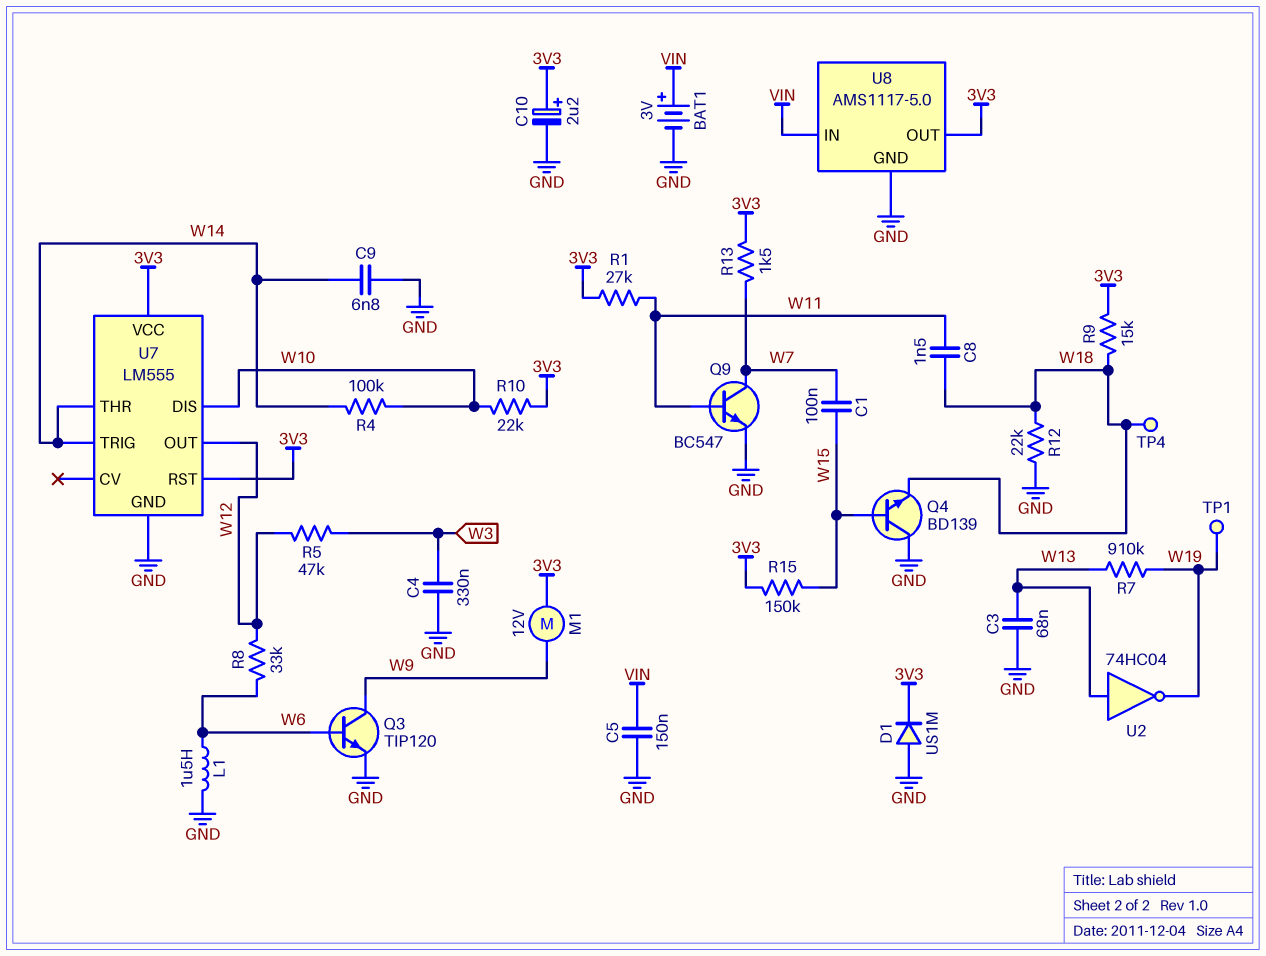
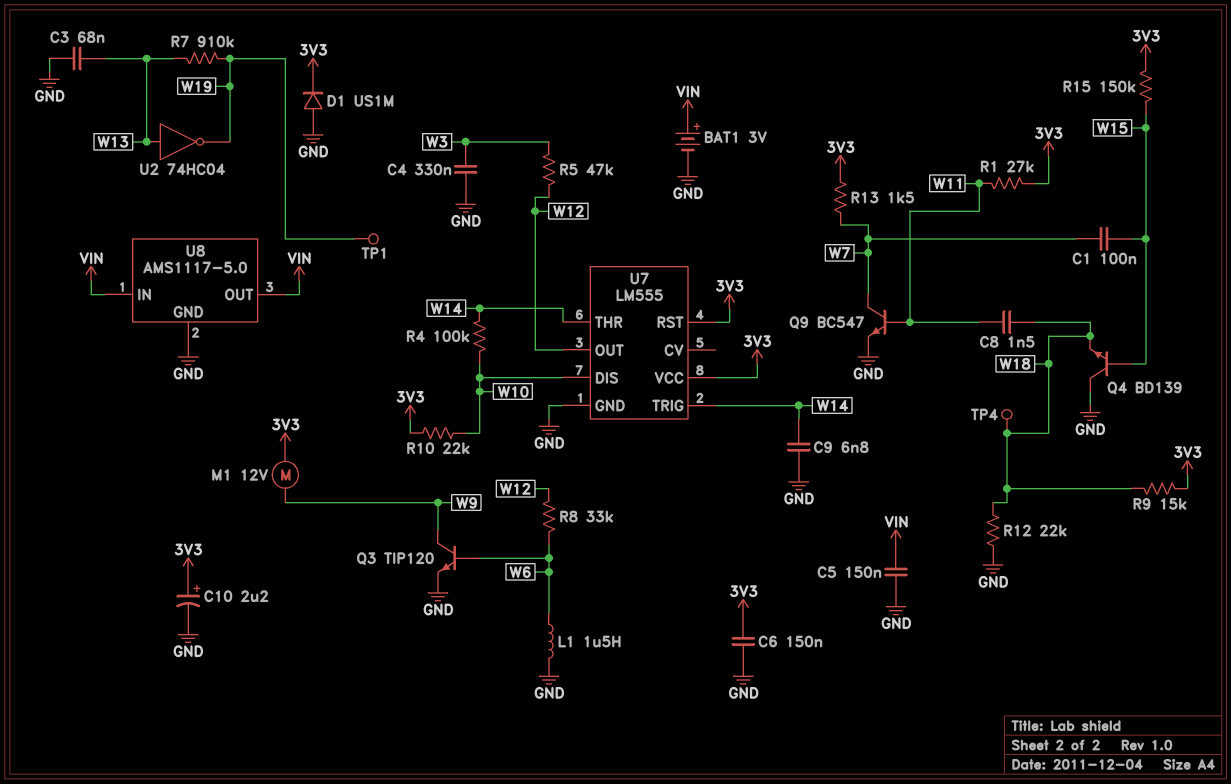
C6: none -> 150nF (3V3, GND)
U8 pin OUT: 3V3 -> VIN

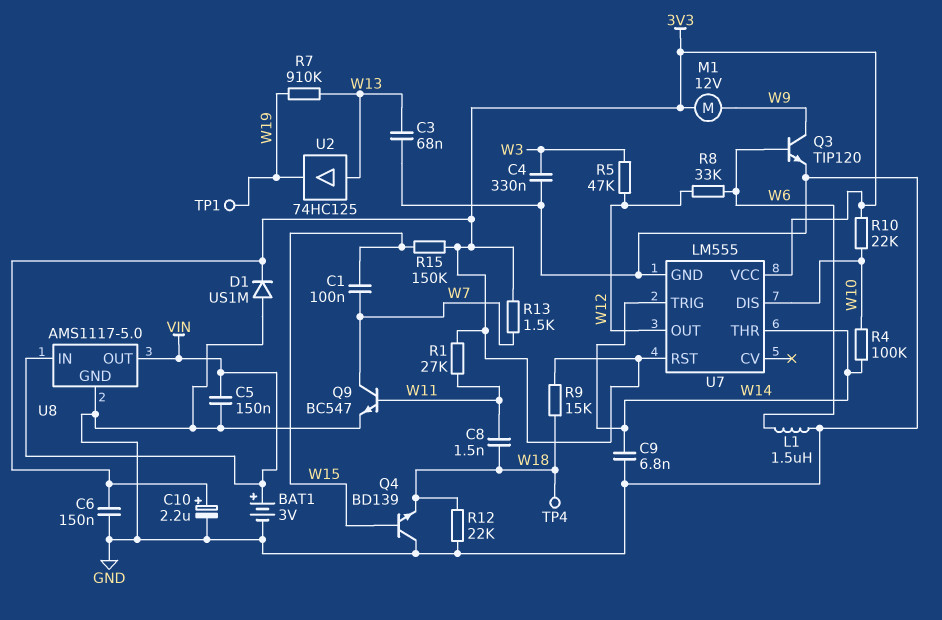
U2: NOT 74HC04 (in W13, out W19) -> buffer 74HC125 (in W13, out W19)

